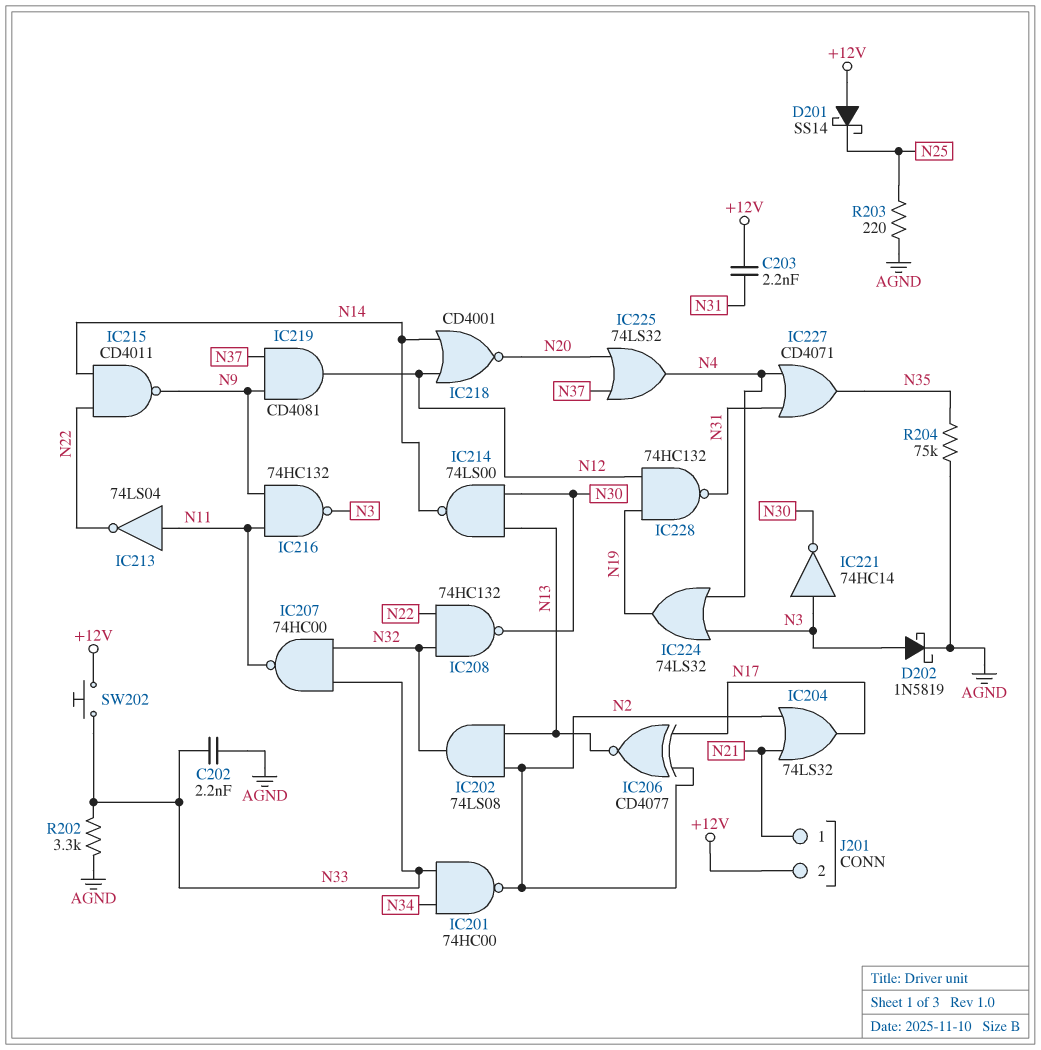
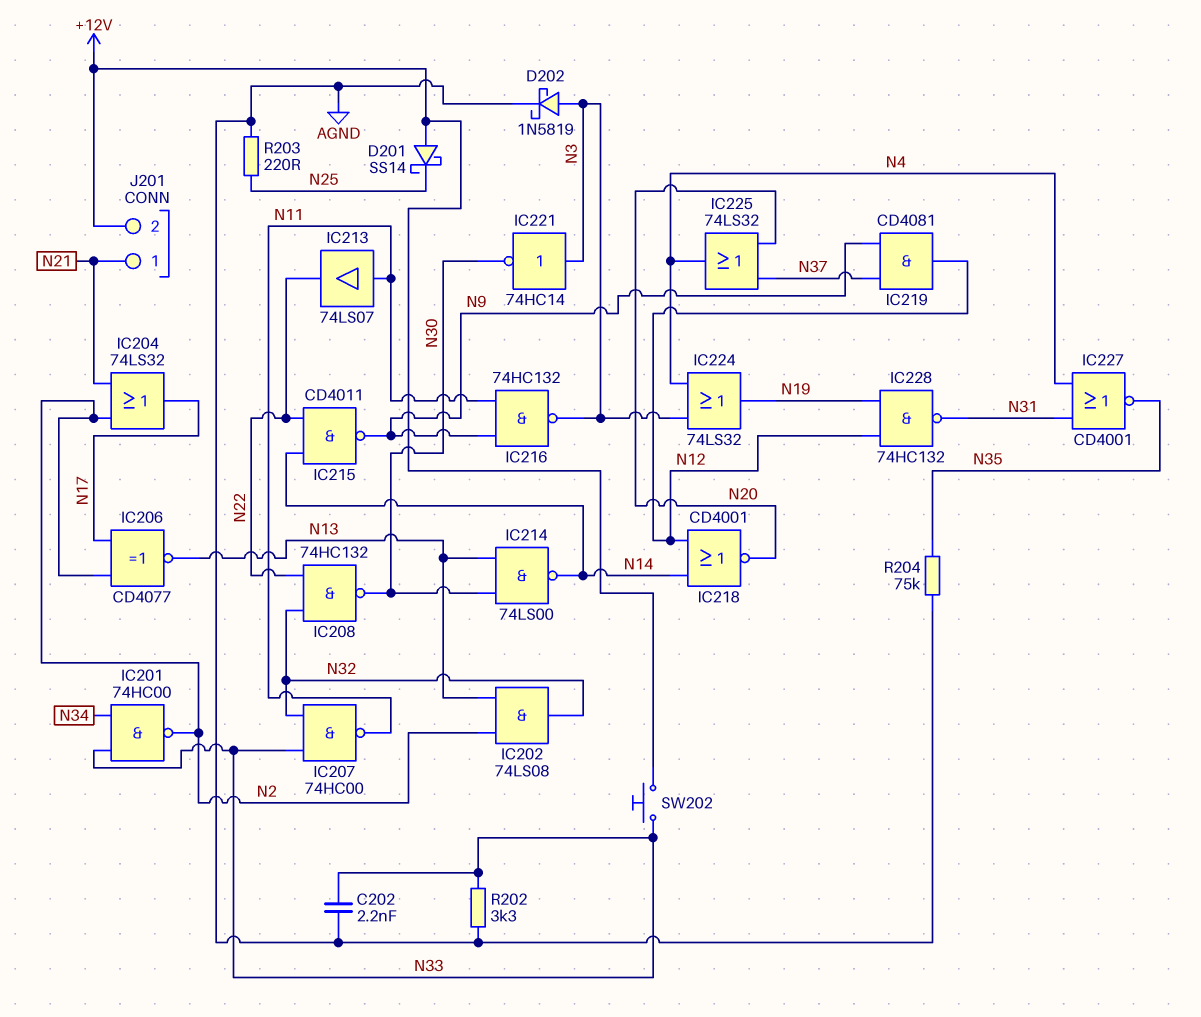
C203: 2.2nF (+12V, N31) -> none
IC213: NOT 74LS04 (in N11, out N22) -> buffer 74LS07 (in N11, out N22)
IC227: OR CD4071 (in N4, in N31, out N35) -> NOR CD4001 (in N4, in N31, out N35)

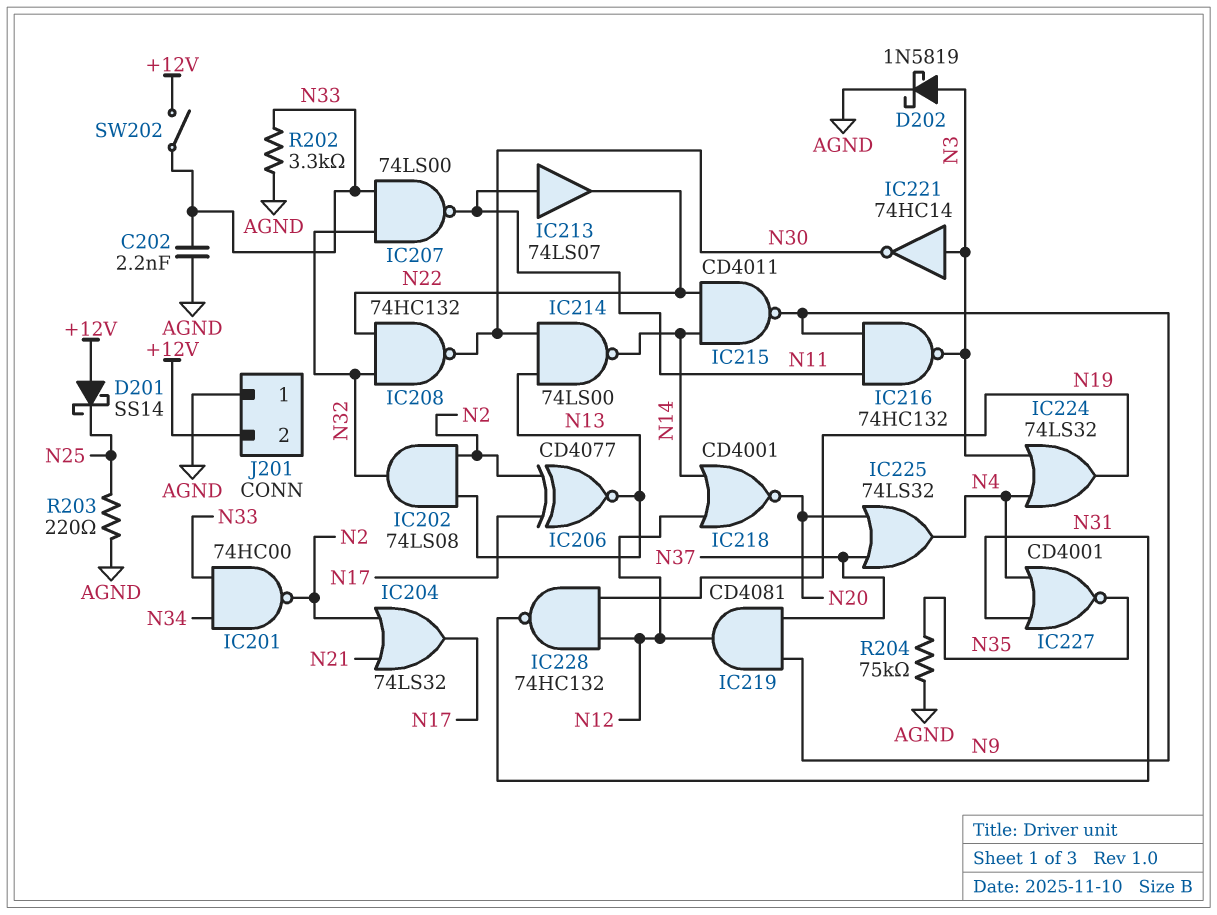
IC207: NAND 74HC00 (in N32, in N33, out N11) -> NAND 74LS00 (in N32, in N33, out N11)
J201 pin 1: N21 -> AGND
SW202: button (+12V, N33) -> switch (+12V, N33)

